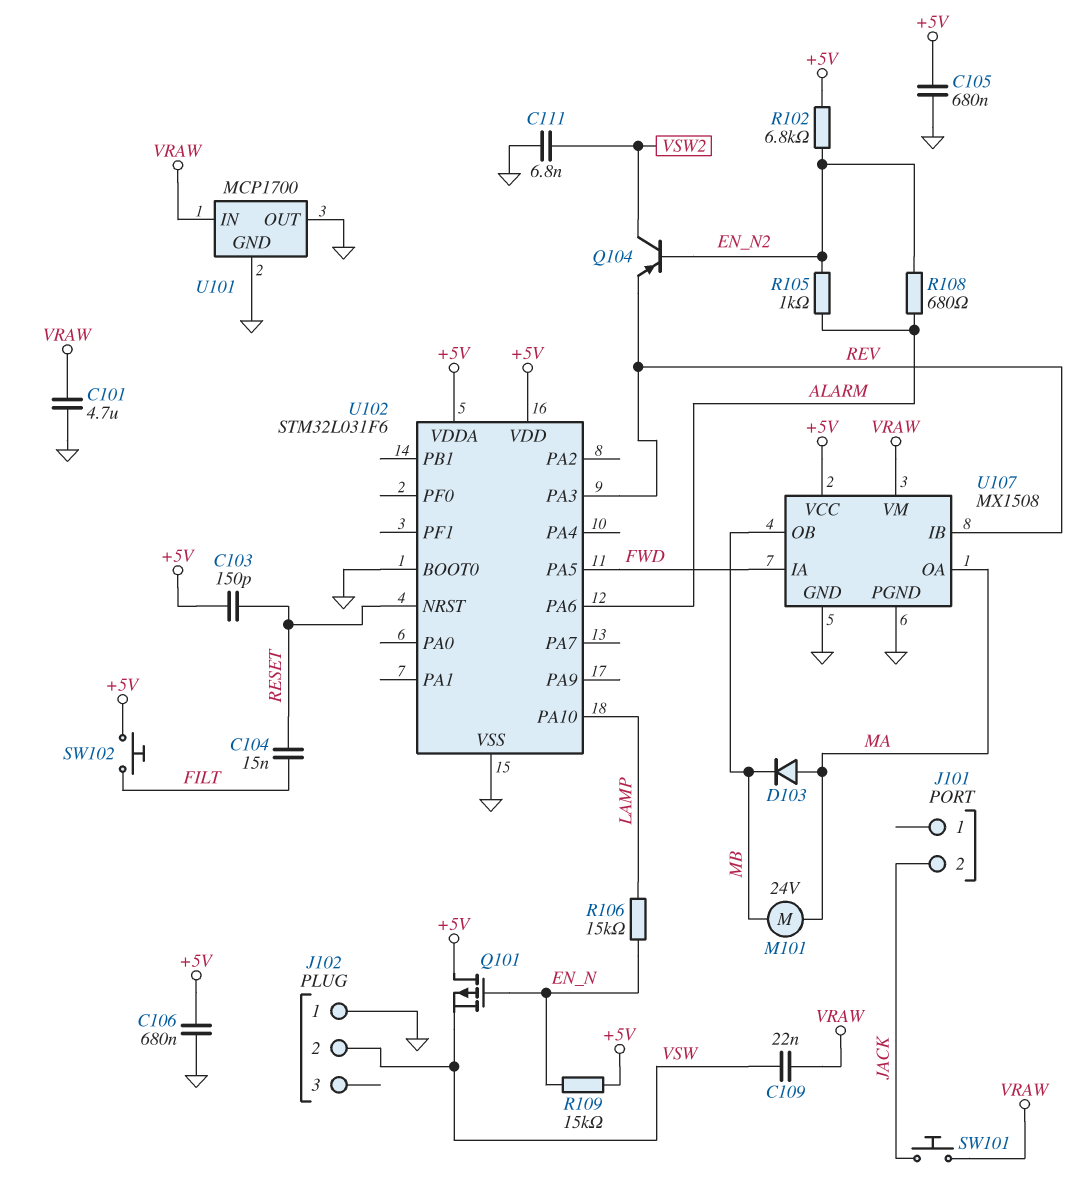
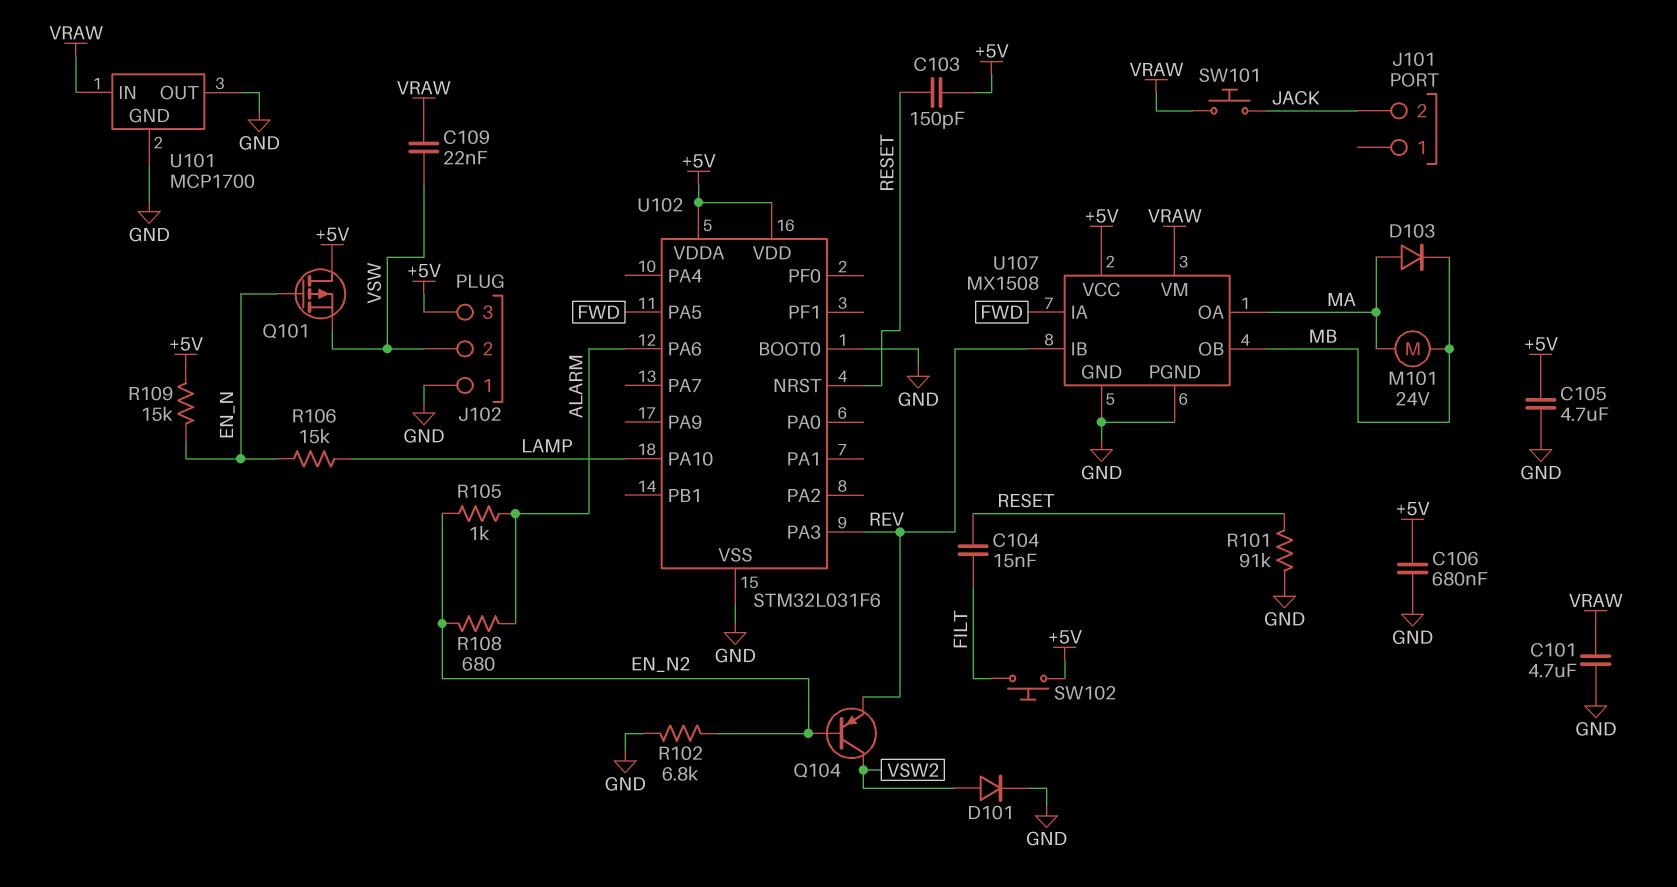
C105: 680nF (+5V, GND) -> 4.7uF (+5V, GND)
C111: 6.8nF (GND, VSW2) -> none
D101: none -> diode (A VSW2, K GND)
J102 pin 3: none -> +5V
R101: none -> 91k (GND, RESET)
R102: 6.8k (+5V, EN_N2) -> 6.8k (EN_N2, GND)

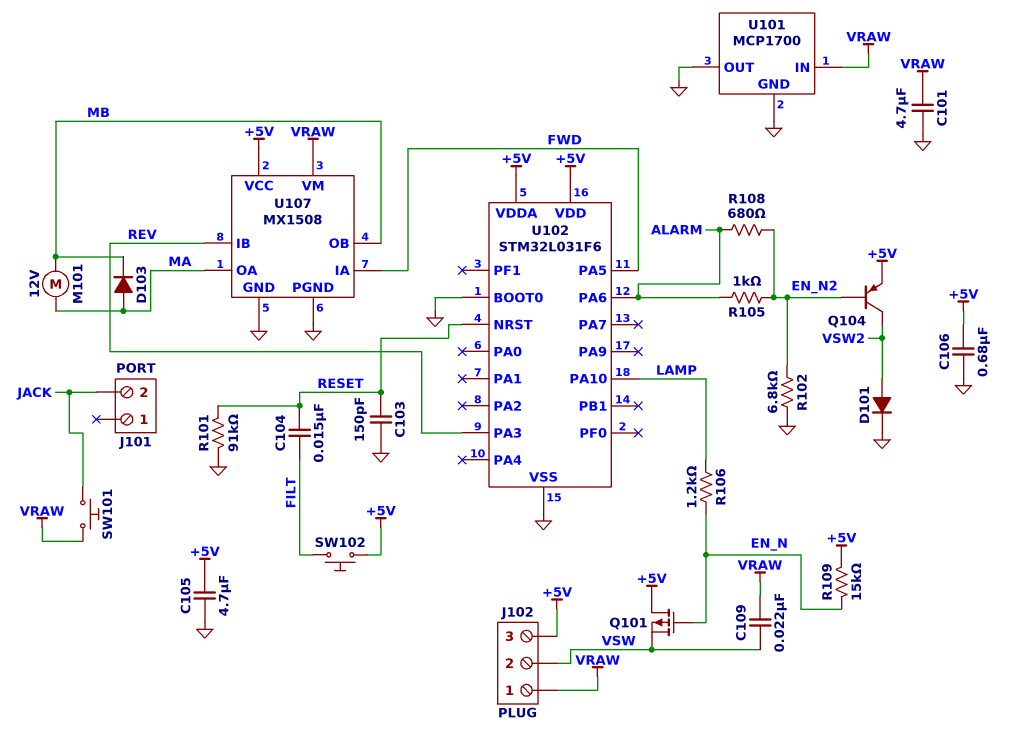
C103: 150pF (+5V, RESET) -> 150pF (GND, RESET)
J102 pin 1: GND -> VRAW
M101: motor 24V (MA, MB) -> motor 12V (MA, MB)
Q104: PNP (B EN_N2, C VSW2, E REV) -> PNP (B EN_N2, C VSW2, E +5V)
R106: 15k (EN_N, LAMP) -> 1.2k (EN_N, LAMP)

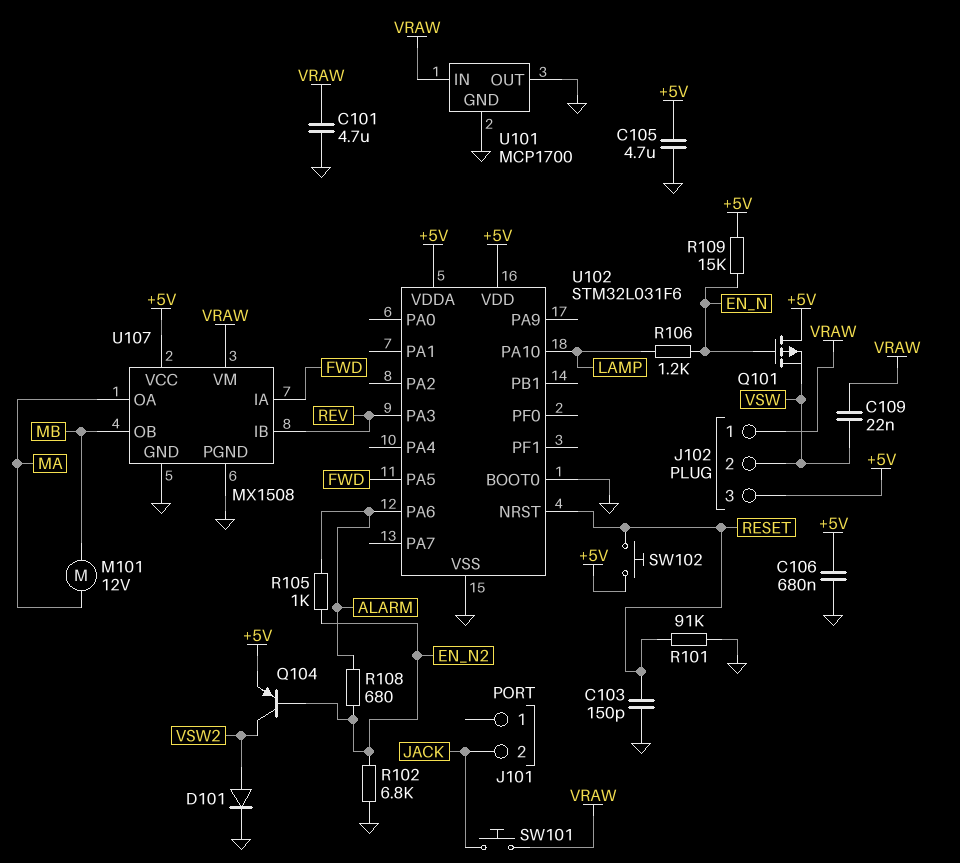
C104: 15nF (FILT, RESET) -> none
D103: diode (A MA, K MB) -> none
SW102: button (+5V, FILT) -> button (+5V, RESET)

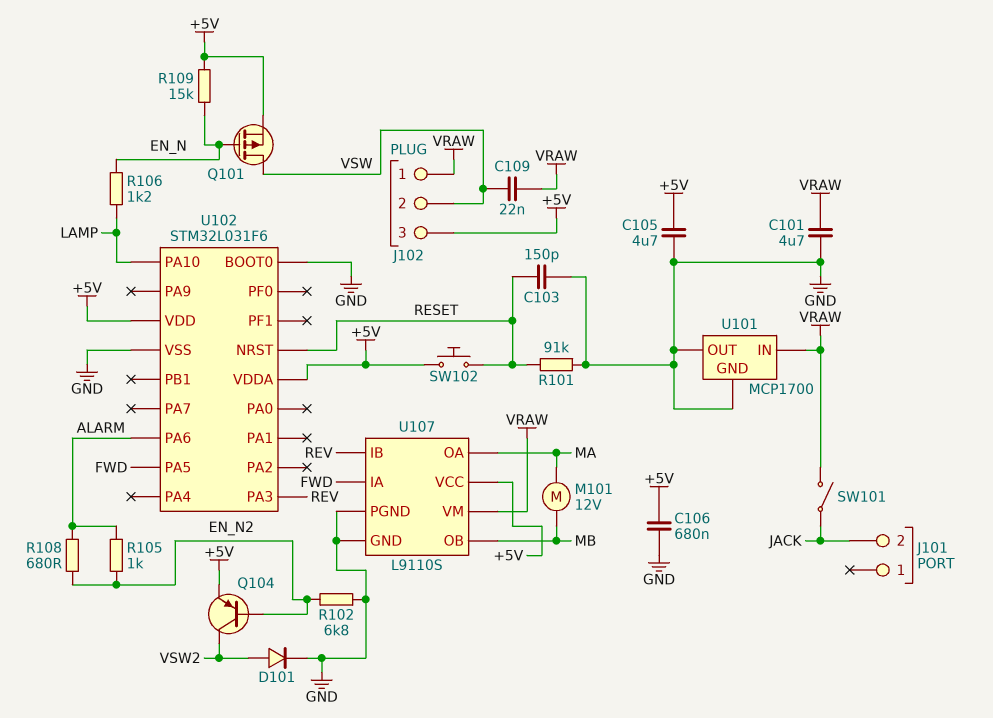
Q101: PMOS (G EN_N, D +5V, S VSW) -> PMOS (G EN_N, D VSW, S +5V)
SW101: button (JACK, VRAW) -> switch (JACK, VRAW)
U107: MX1508 -> L9110S

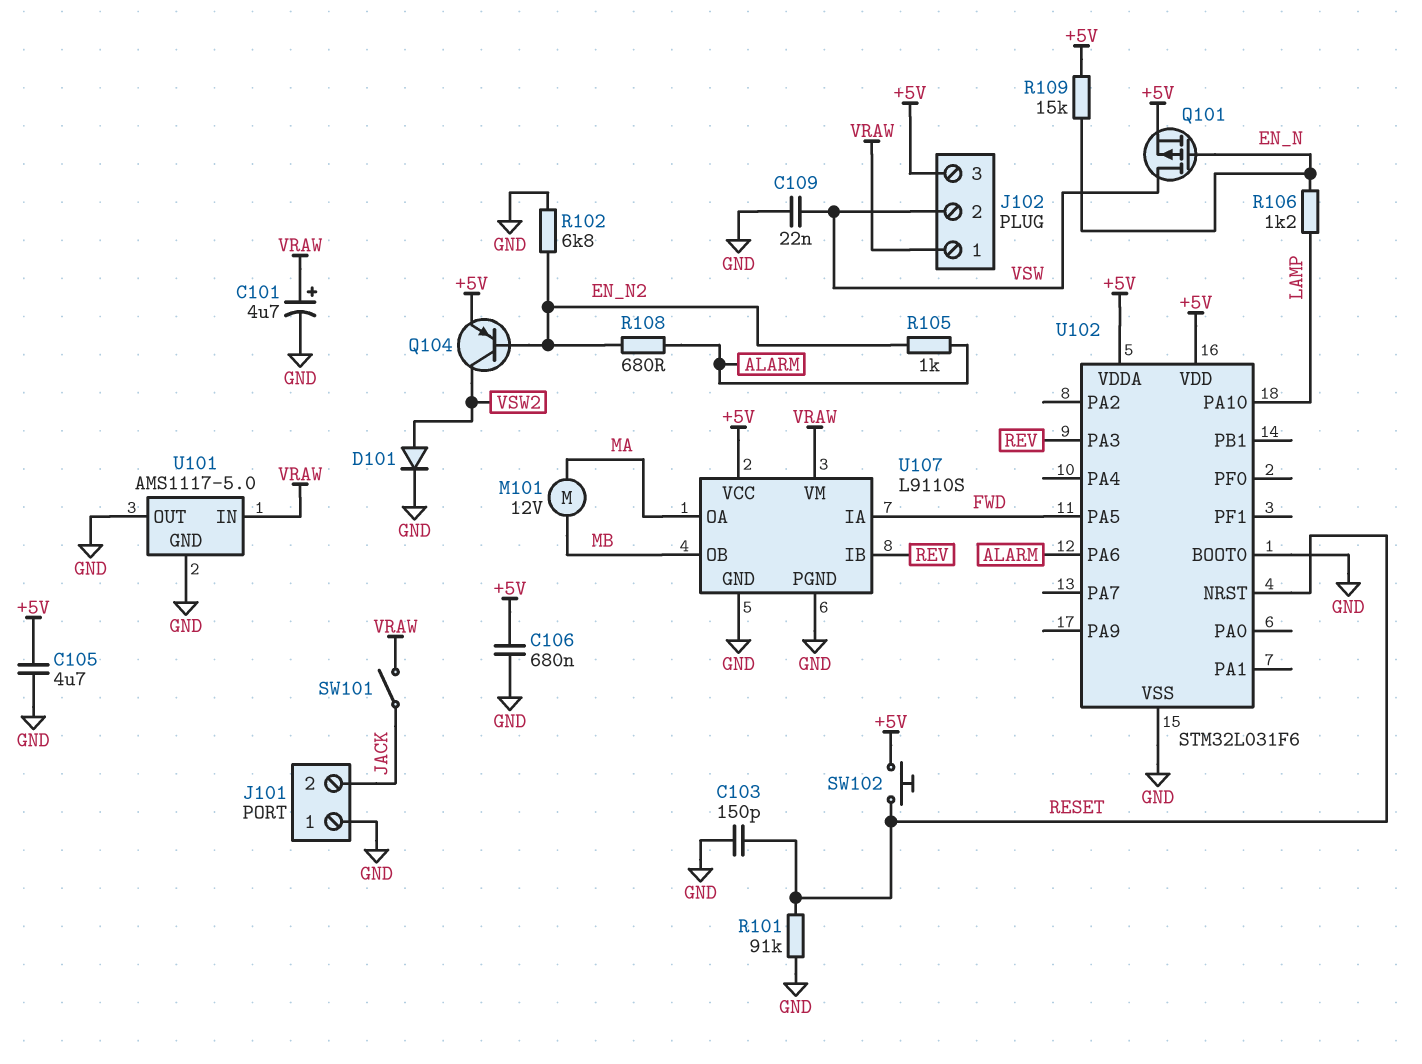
C101: 4.7uF (GND, VRAW) -> 4.7uF (plus VRAW, minus GND)
C109: 22nF (VRAW, VSW) -> 22nF (GND, VSW)
J101 pin 1: none -> GND
U101: MCP1700 -> AMS1117-5.0

